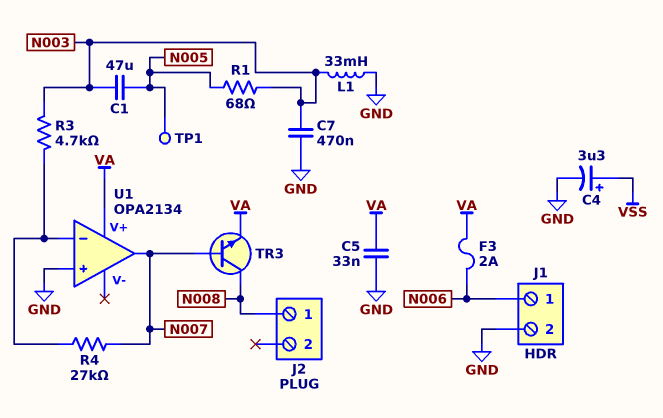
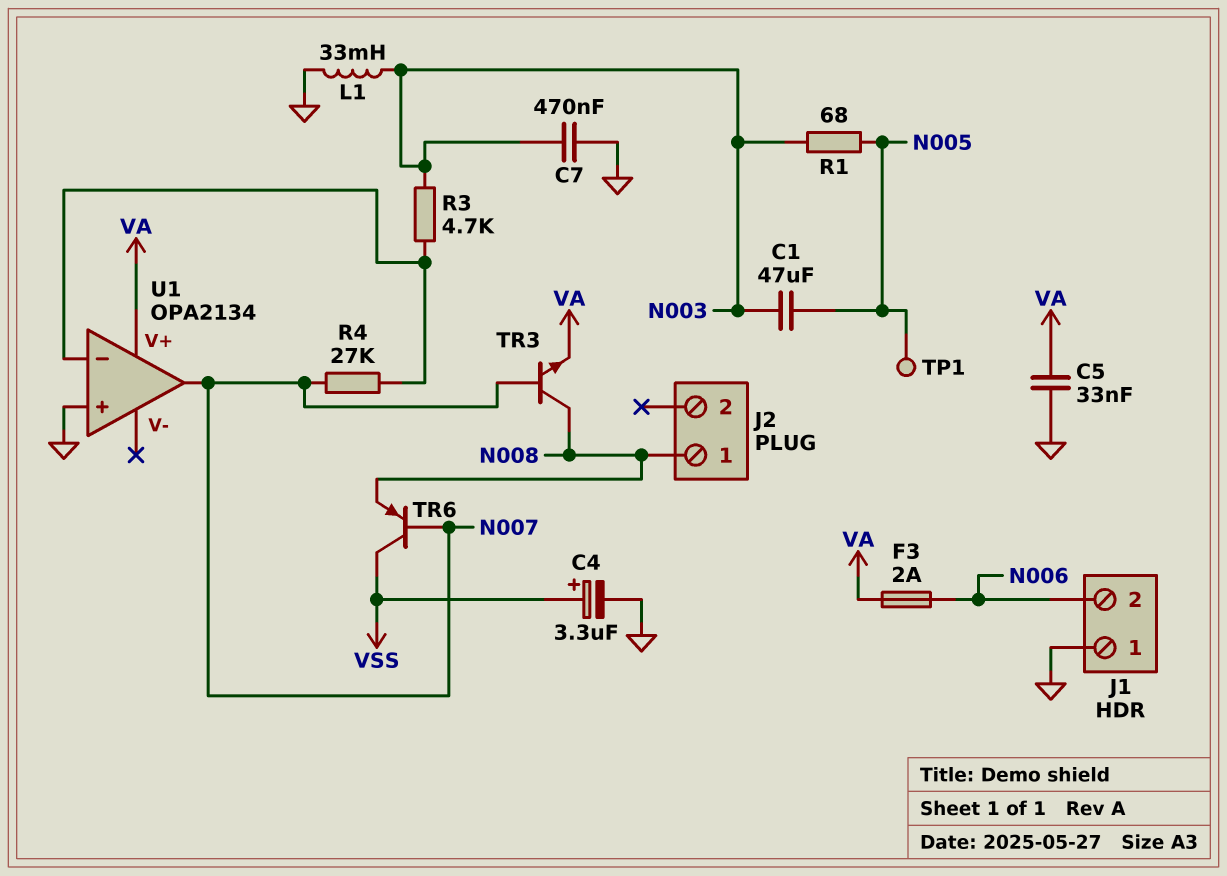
J1 pin 1: N006 -> GND
J1 pin 2: GND -> N006
TR6: none -> PNP (B N007, C VSS, E N008)

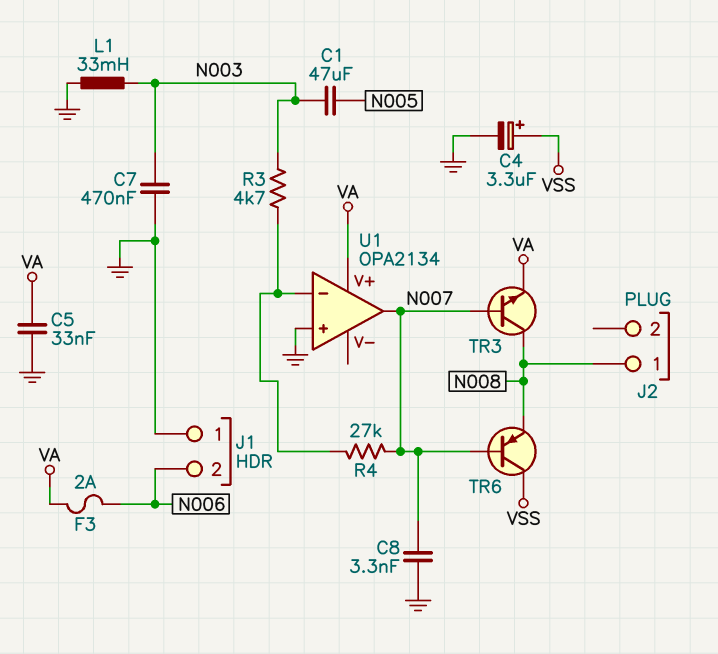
C8: none -> 3.3nF (GND, N007)
R1: 68 (N003, N005) -> none
TP1: test point (N005) -> none

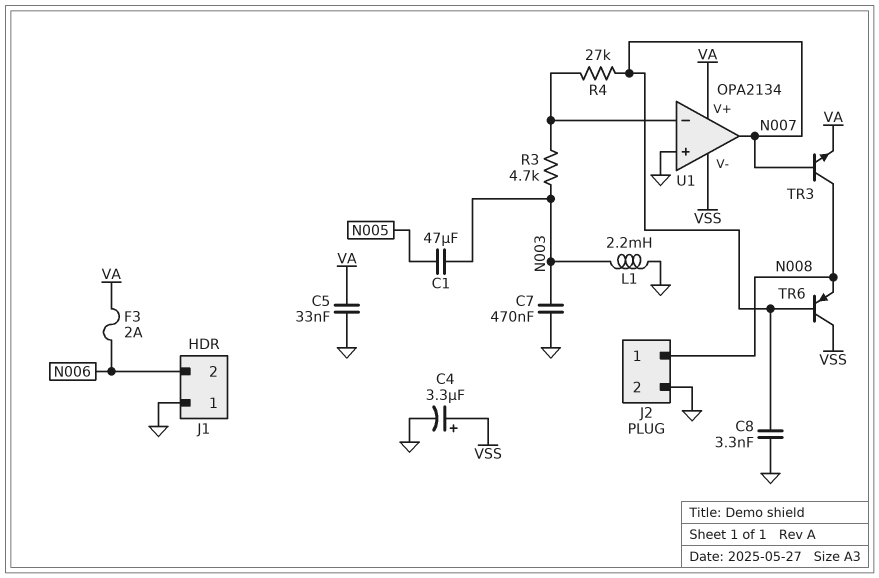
J2 pin 2: none -> GND
L1: 33mH (GND, N003) -> 2.2mH (GND, N003)
U1 pin V-: none -> VSS

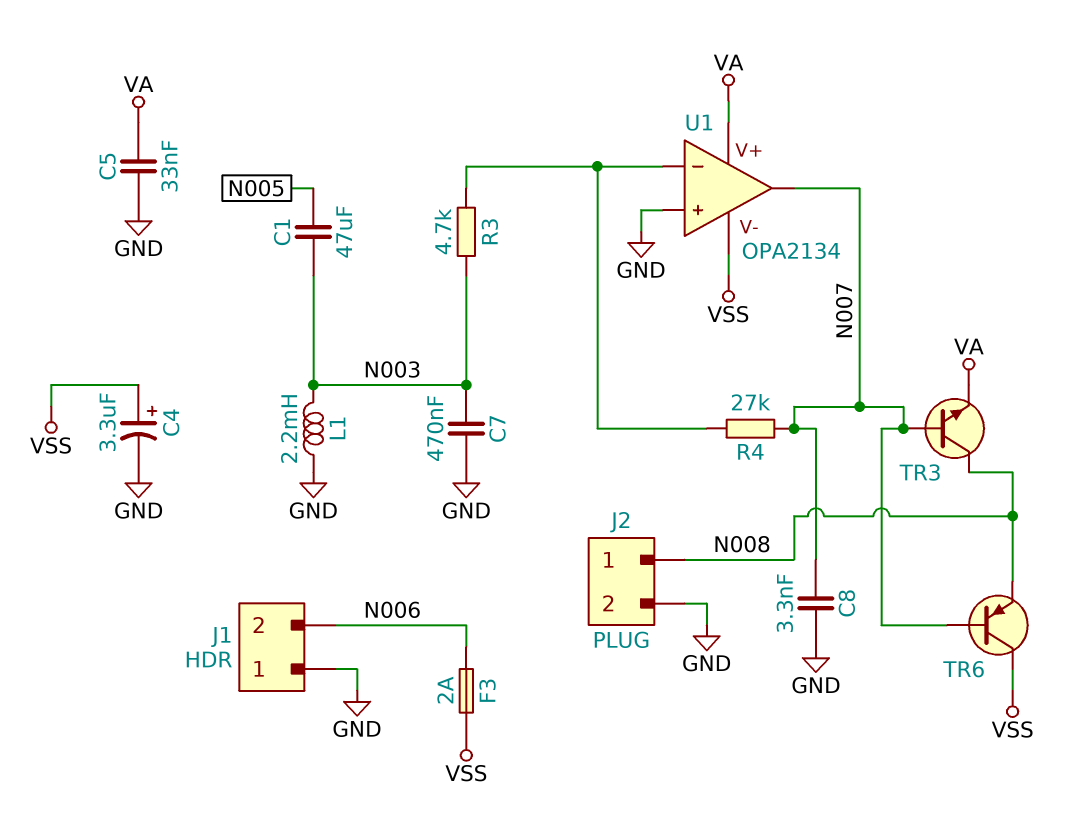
F3: 2A (N006, VA) -> 2A (N006, VSS)

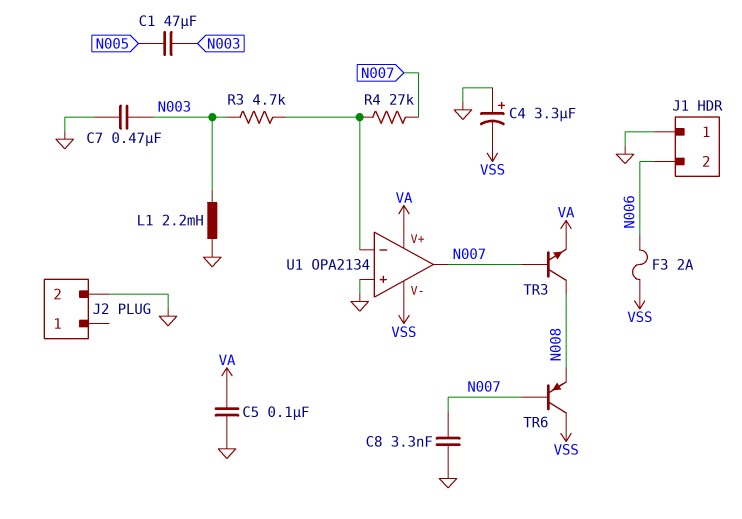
C4: 3.3uF (plus VSS, minus GND) -> 3.3uF (plus GND, minus VSS)
C5: 33nF (GND, VA) -> 100nF (GND, VA)
J2 pin 1: N008 -> none

